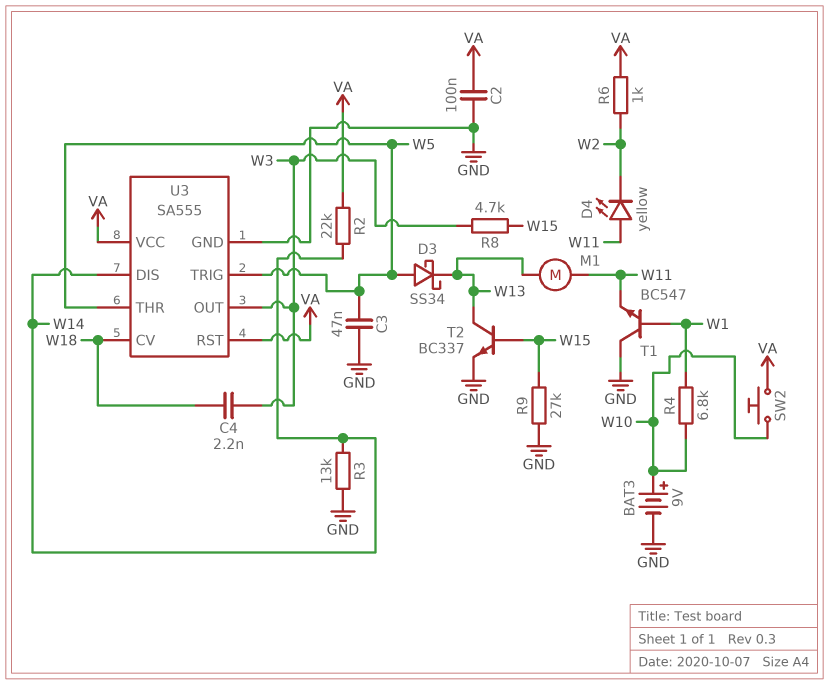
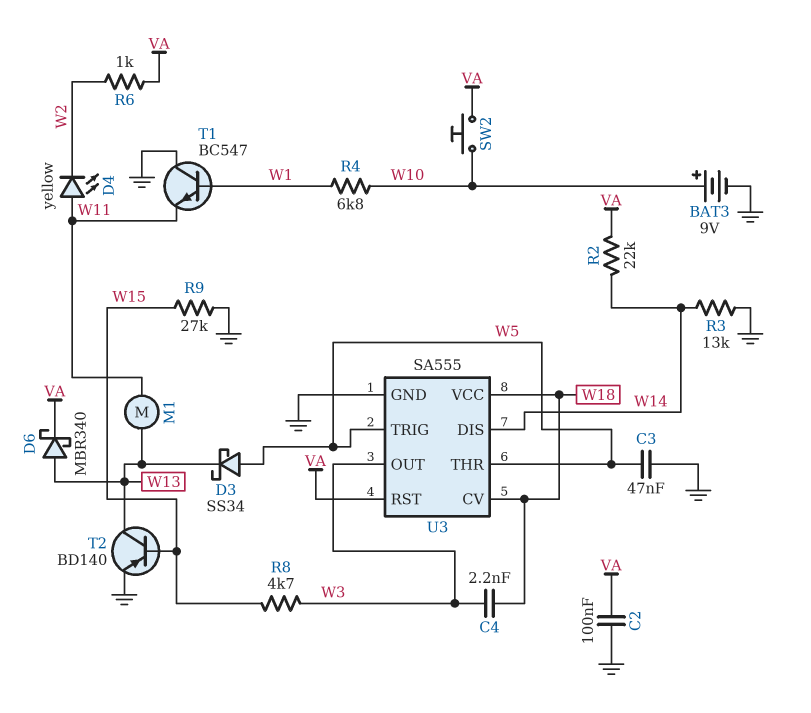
D6: none -> schottky MBR340 (A W13, K VA)
T2: NPN BC337 (B W15, C W13, E GND) -> PNP BD140 (B W15, C W13, E GND)
U3 pin VCC: VA -> W18

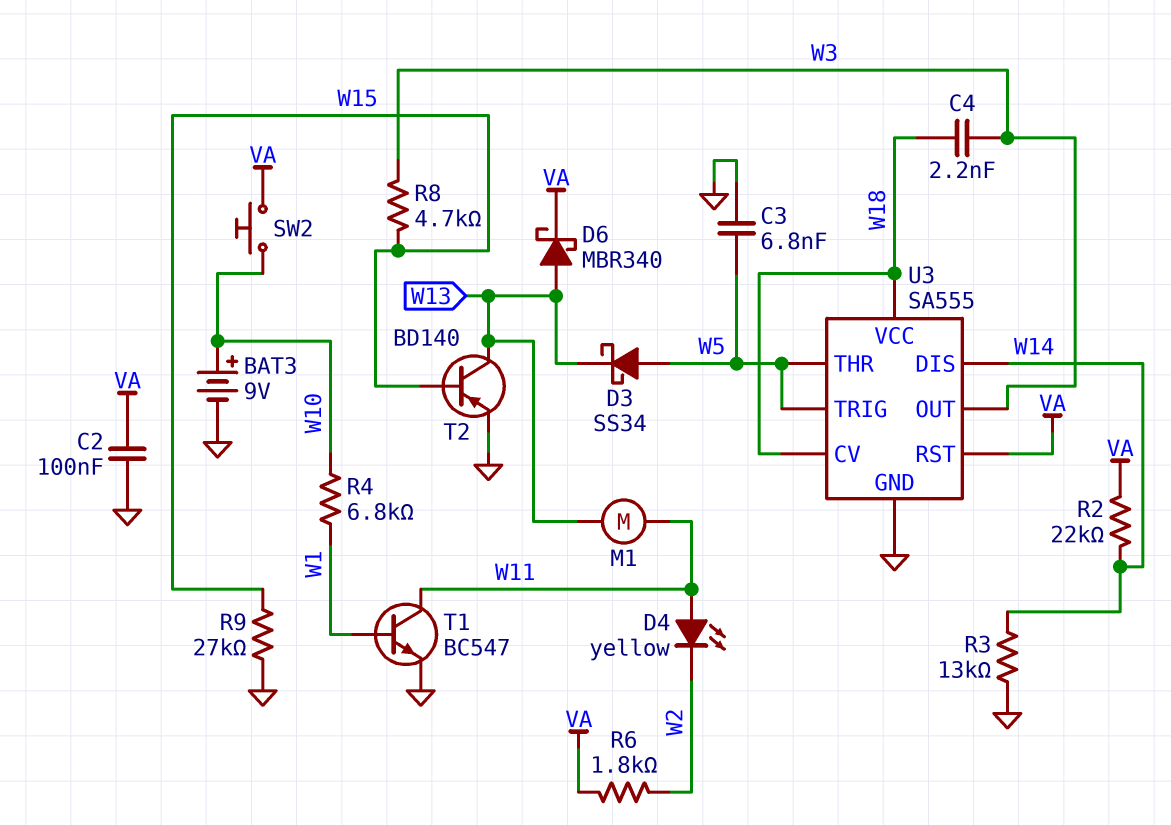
C3: 47nF (GND, W5) -> 6.8nF (GND, W5)
R6: 1k (VA, W2) -> 1.8k (VA, W2)
T1: NPN BC547 (B W1, C GND, E W11) -> NPN BC547 (B W1, C W11, E GND)

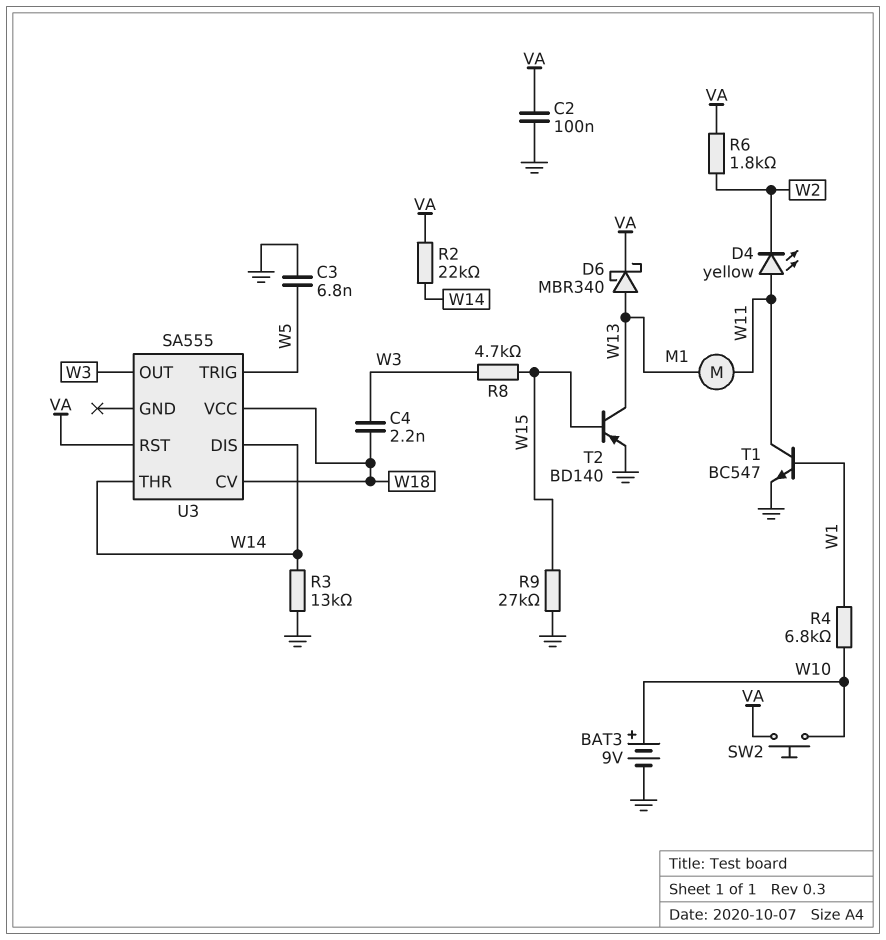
D3: schottky SS34 (A W5, K W13) -> none
U3 pin GND: GND -> none
U3 pin THR: W5 -> W14

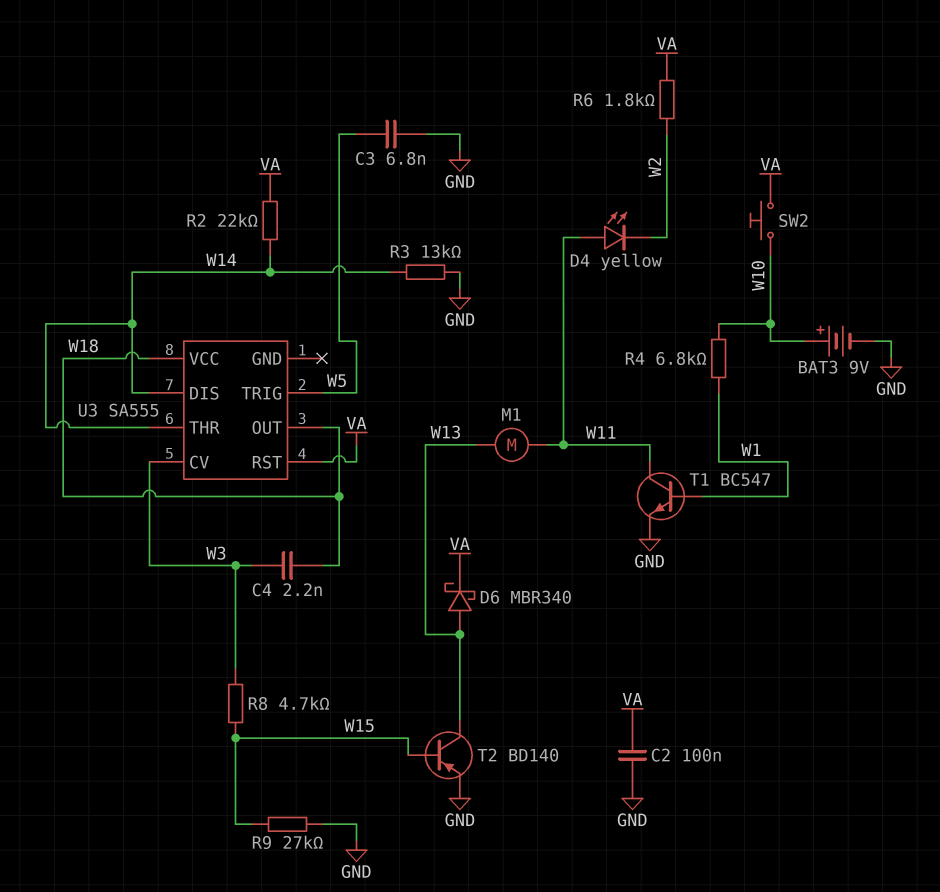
U3 pin CV: W18 -> W3
U3 pin OUT: W3 -> W18

